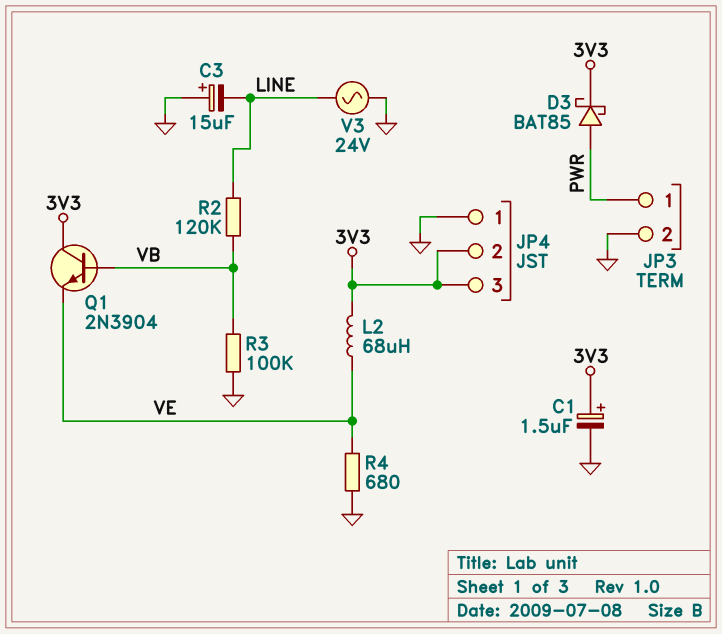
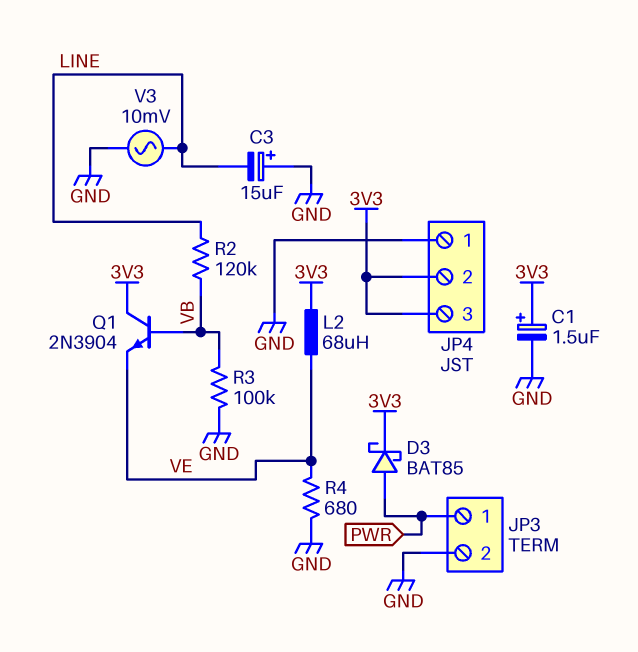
V3: AC 24V (GND, LINE) -> AC 10mV (GND, LINE)

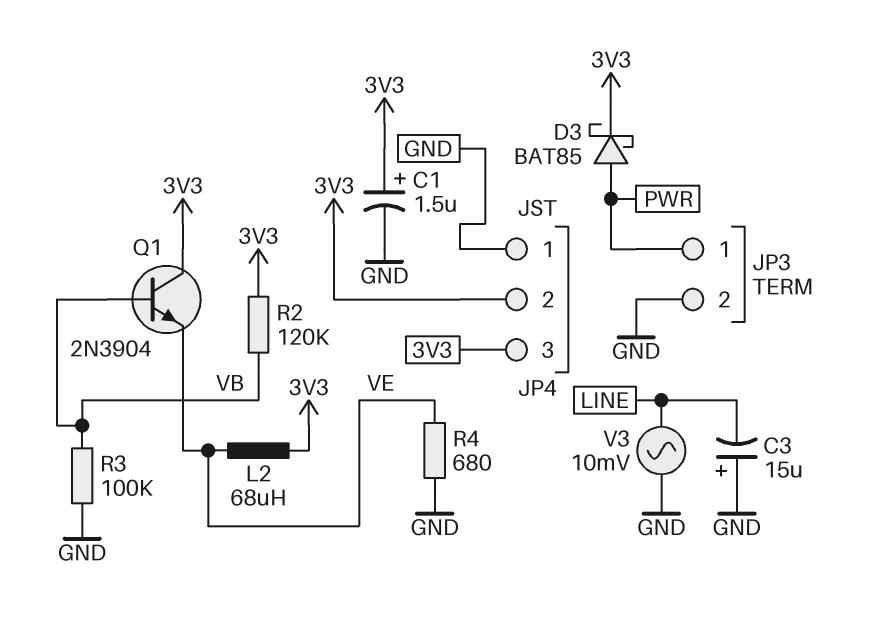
R2: 120k (LINE, VB) -> 120k (3V3, VB)

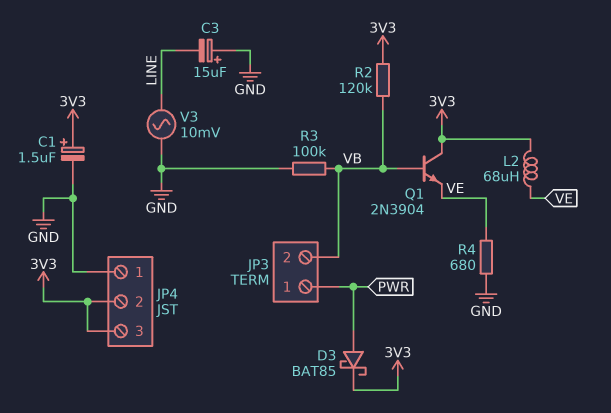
JP3 pin 2: GND -> VB

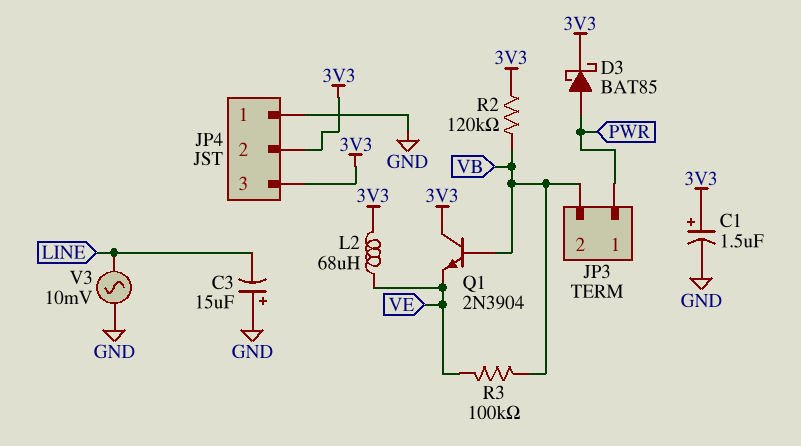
R3: 100k (GND, VB) -> 100k (VB, VE)
R4: 680 (GND, VE) -> none

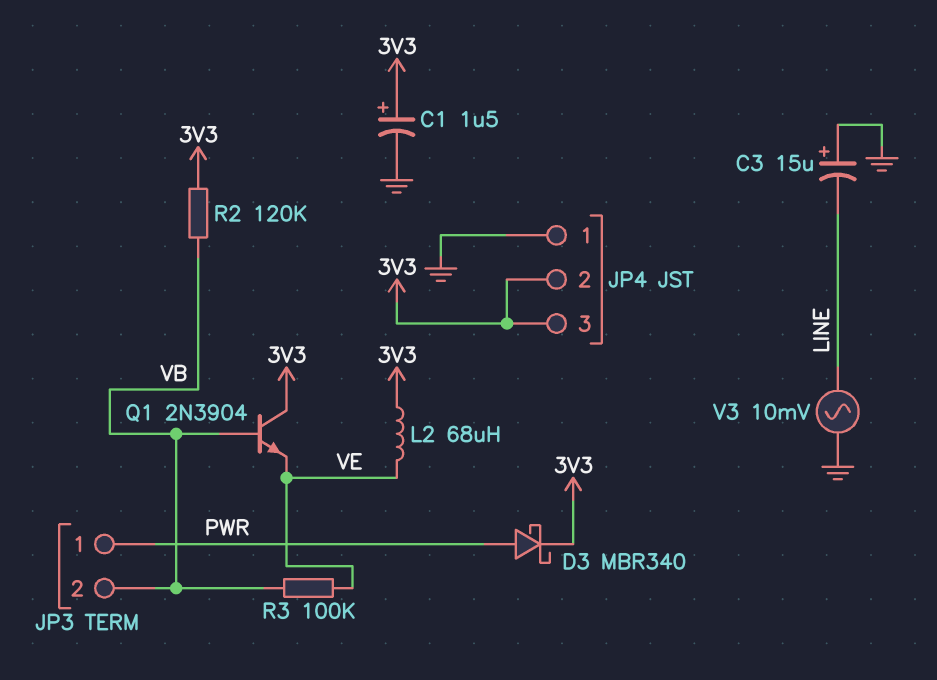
D3: schottky BAT85 (A PWR, K 3V3) -> schottky MBR340 (A PWR, K 3V3)

